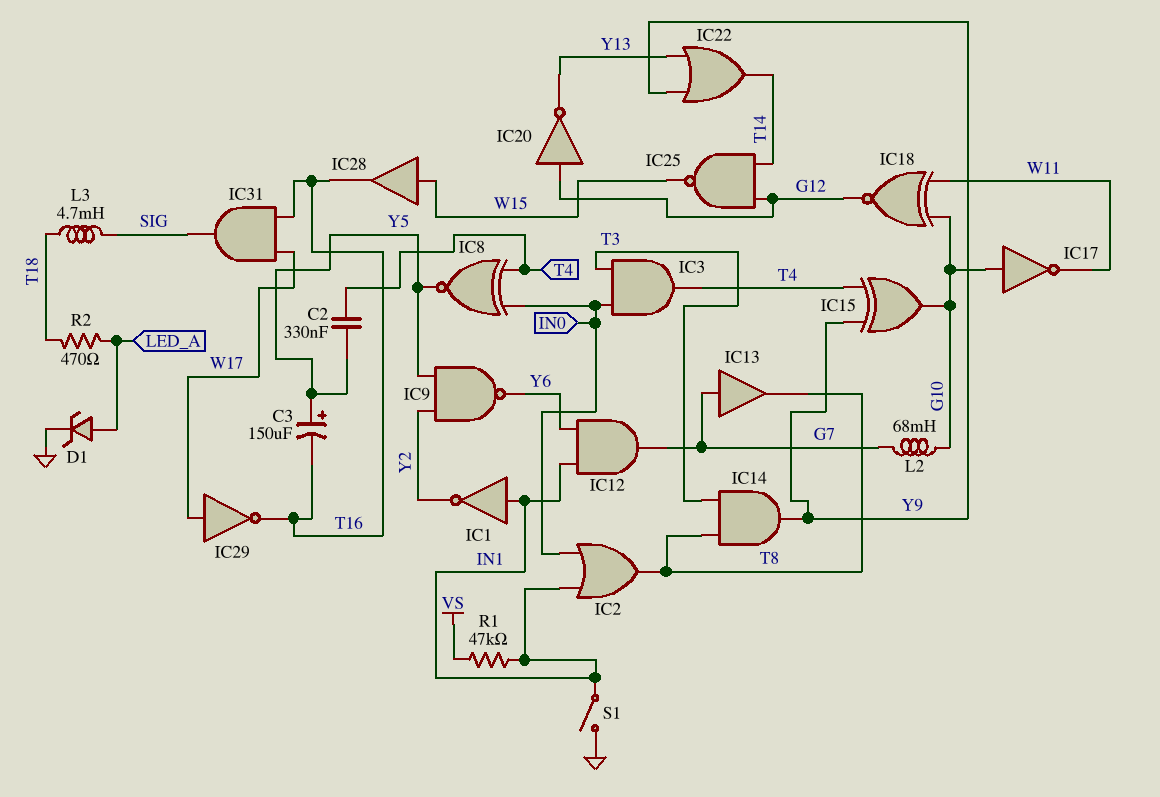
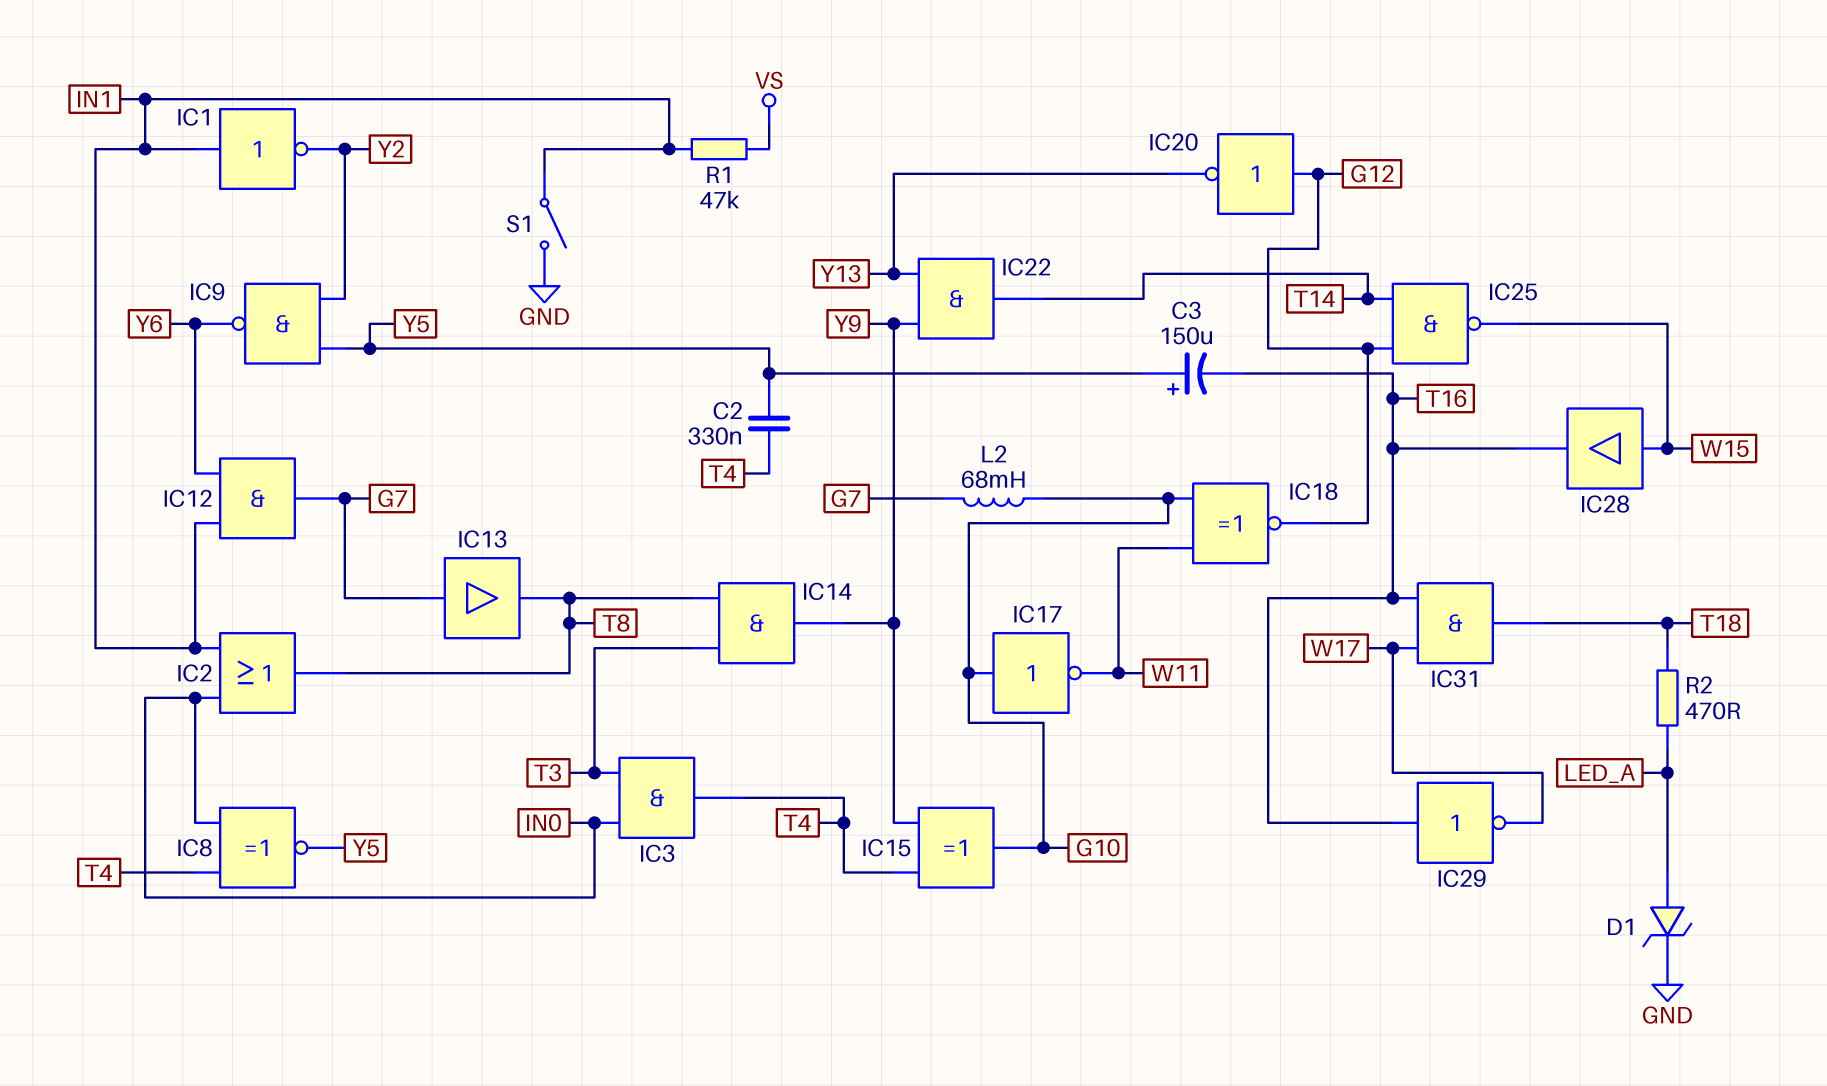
IC22: OR (in Y9, in Y13, out T14) -> AND (in Y9, in Y13, out T14)
IC29: NOT (in W17, out T16) -> NOT (in T16, out W17)
IC31: AND (in T16, in W17, out SIG) -> AND (in T16, in W17, out T18)
L3: 4.7mH (SIG, T18) -> none

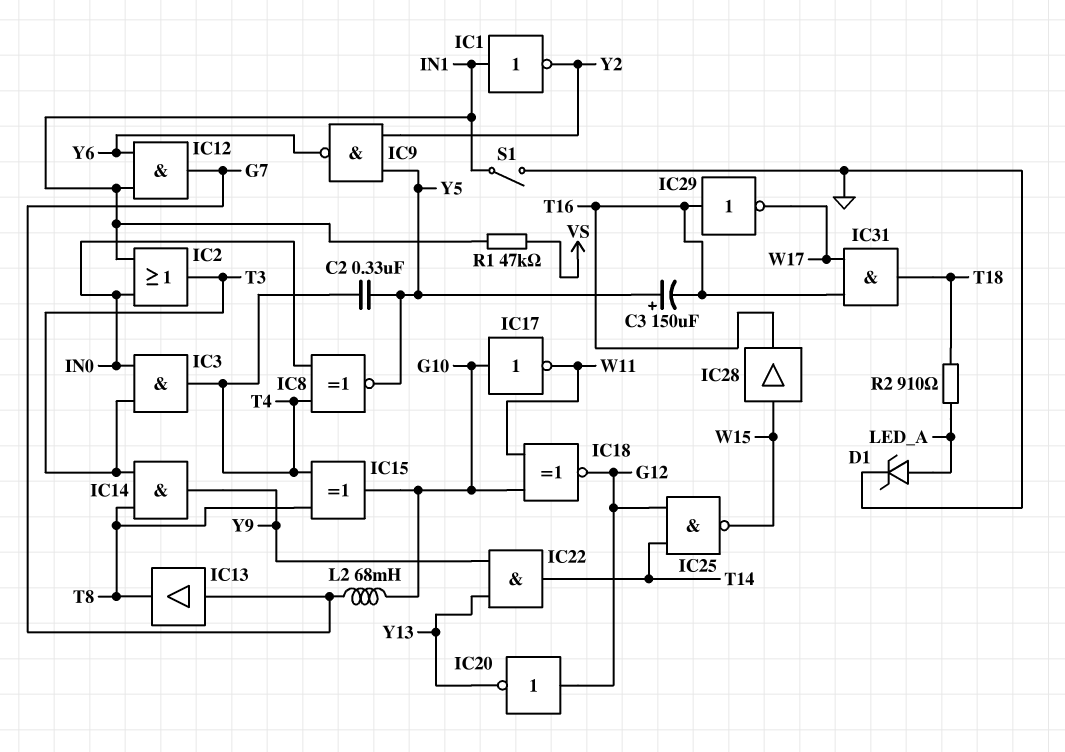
IC2: OR (in IN0, in IN1, out T8) -> OR (in IN0, in IN1, out T3)
IC15: XOR (in T4, in Y9, out G10) -> XOR (in T4, in T8, out G10)
R2: 470 (LED_A, T18) -> 910 (LED_A, T18)

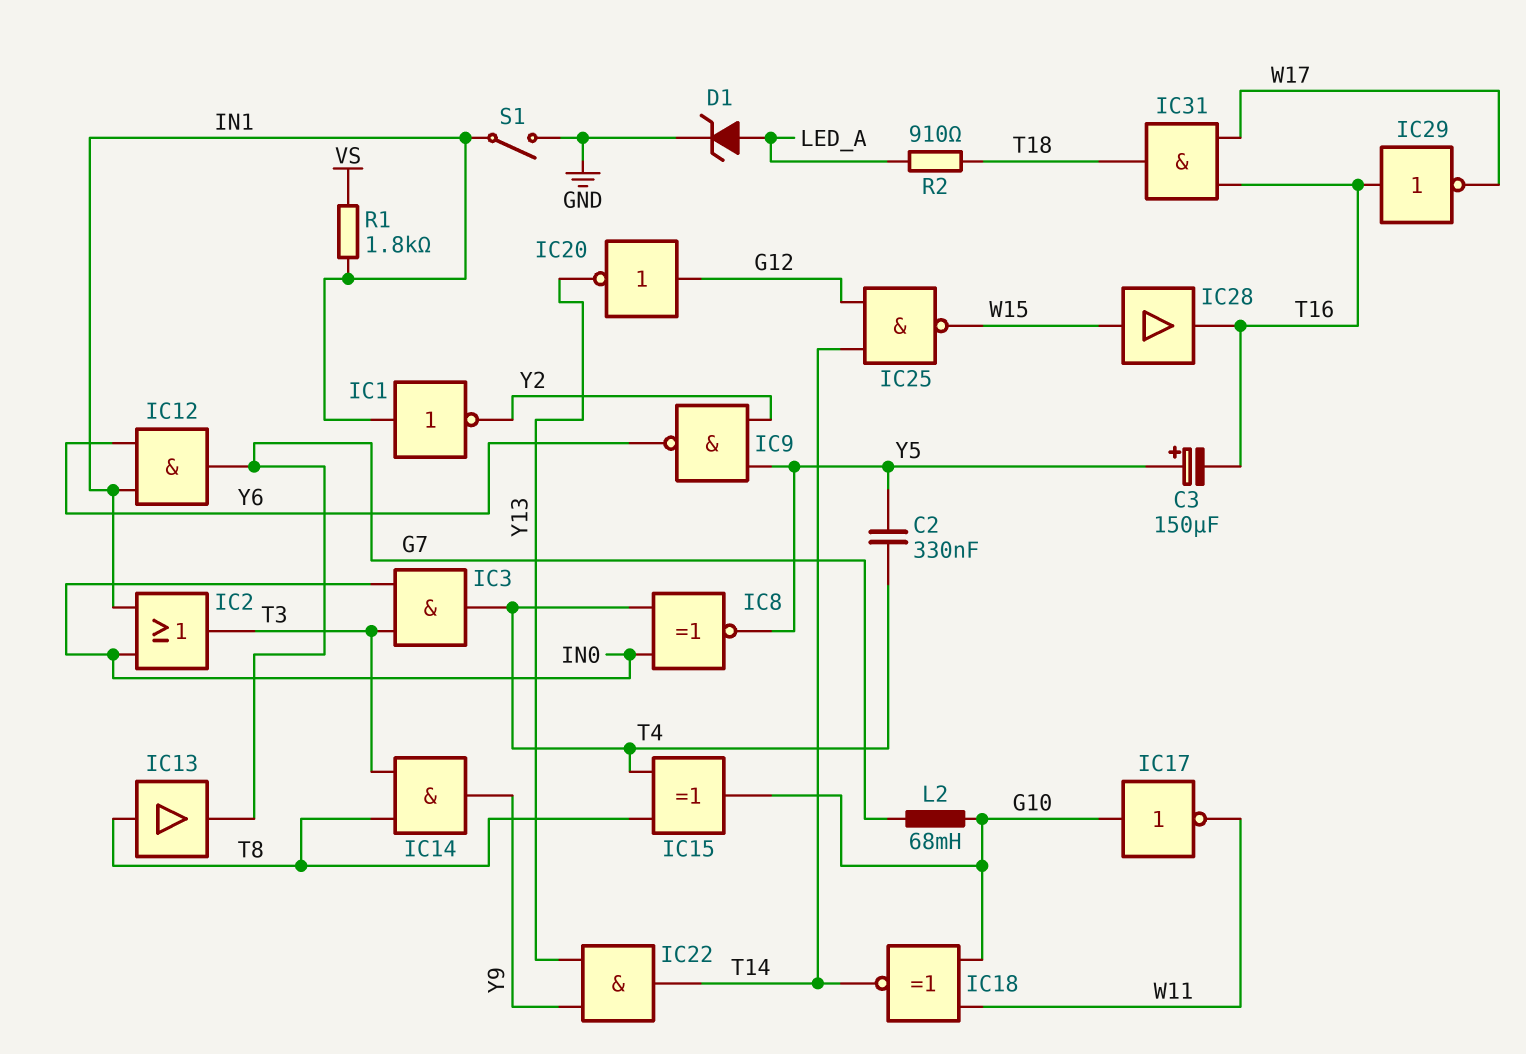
IC13: buffer (in G7, out T8) -> buffer (in T8, out G7)
IC18: XNOR (in G10, in W11, out G12) -> XNOR (in G10, in W11, out T14)
R1: 47k (IN1, VS) -> 1.8k (IN1, VS)

